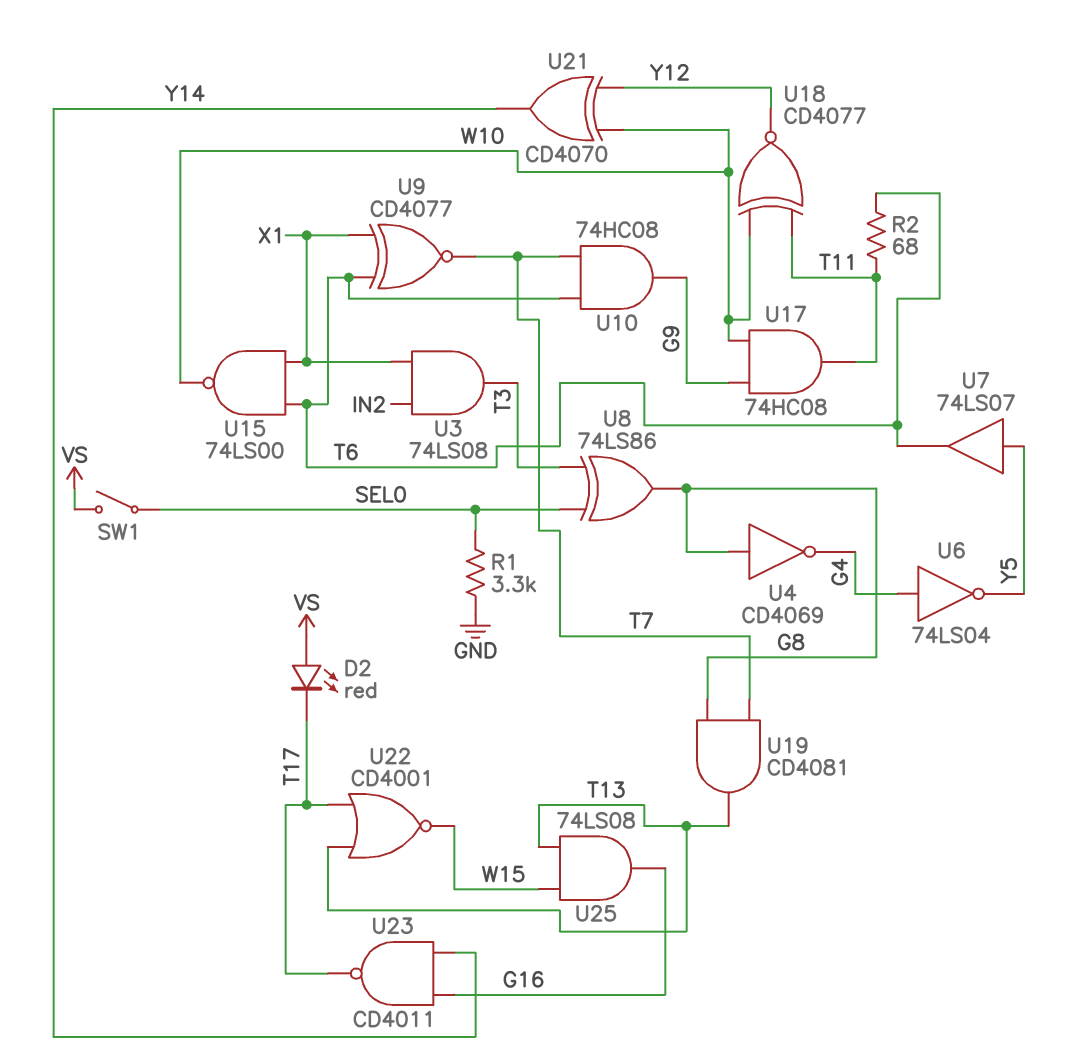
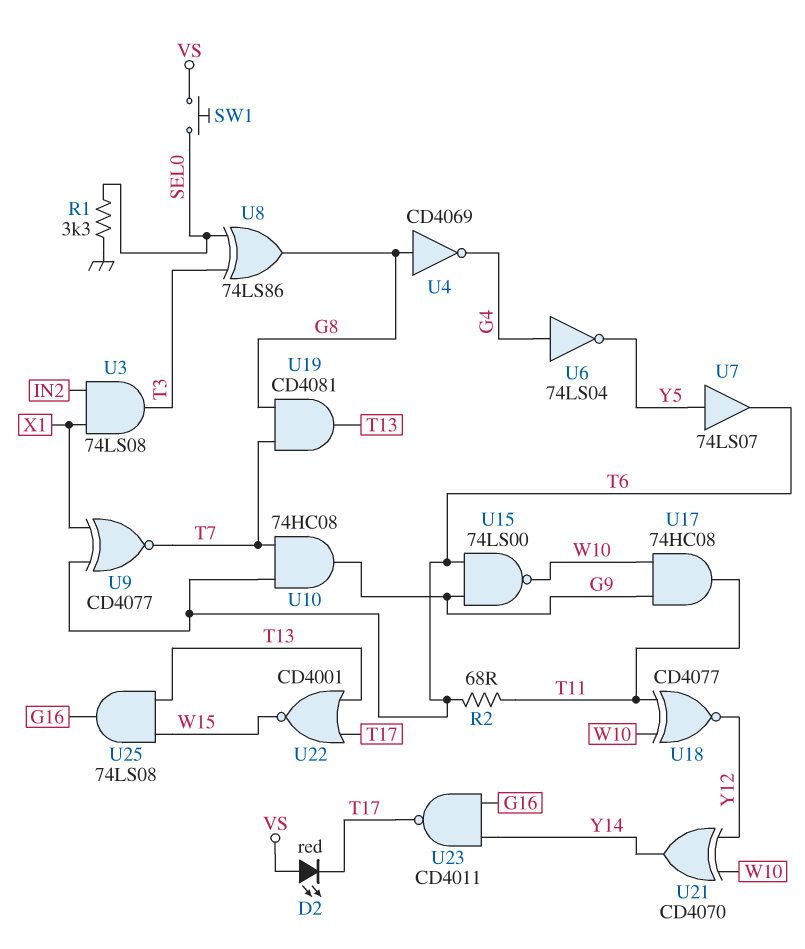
SW1: switch (SEL0, VS) -> button (SEL0, VS)
U15: NAND 74LS00 (in T6, in X1, out W10) -> NAND 74LS00 (in G9, in T6, out W10)

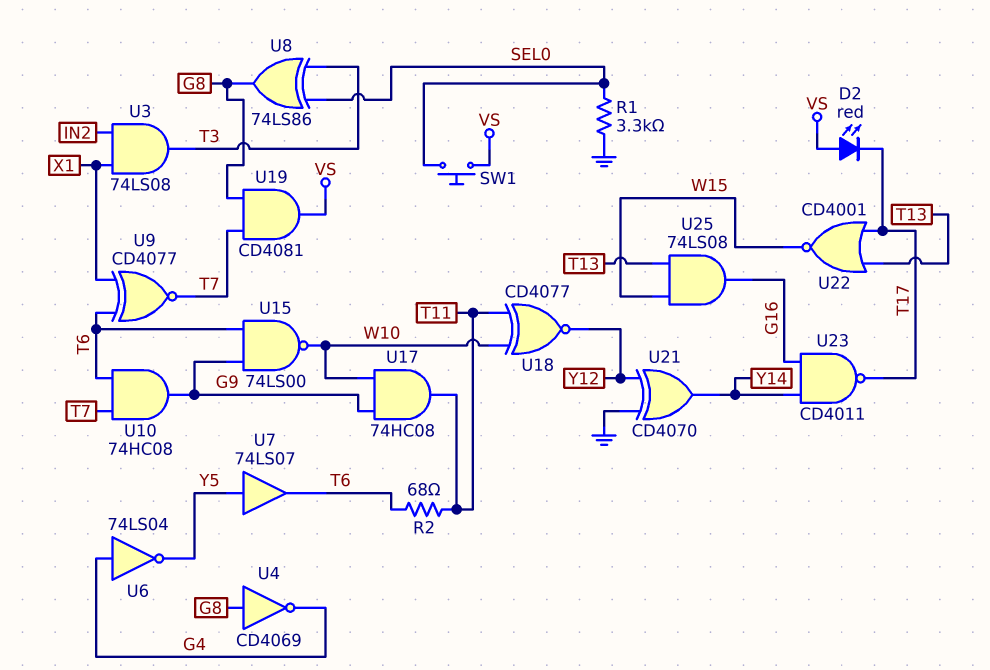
U19: AND CD4081 (in G8, in T7, out T13) -> AND CD4081 (in G8, in T7, out VS)
U21: XOR CD4070 (in W10, in Y12, out Y14) -> XOR CD4070 (in GND, in Y12, out Y14)

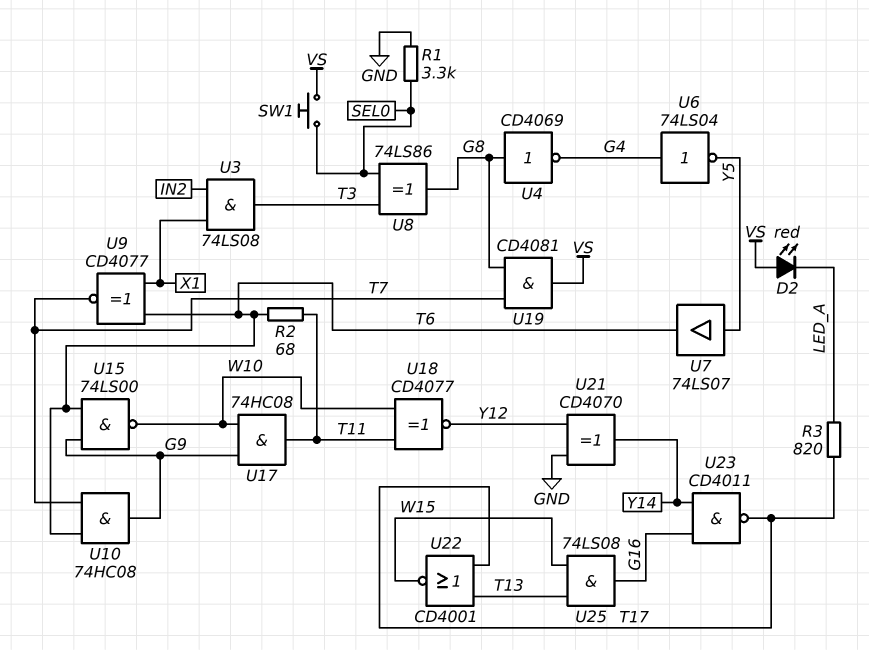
D2: LED red (A VS, K T17) -> LED red (A VS, K LED_A)
R3: none -> 820 (LED_A, T17)

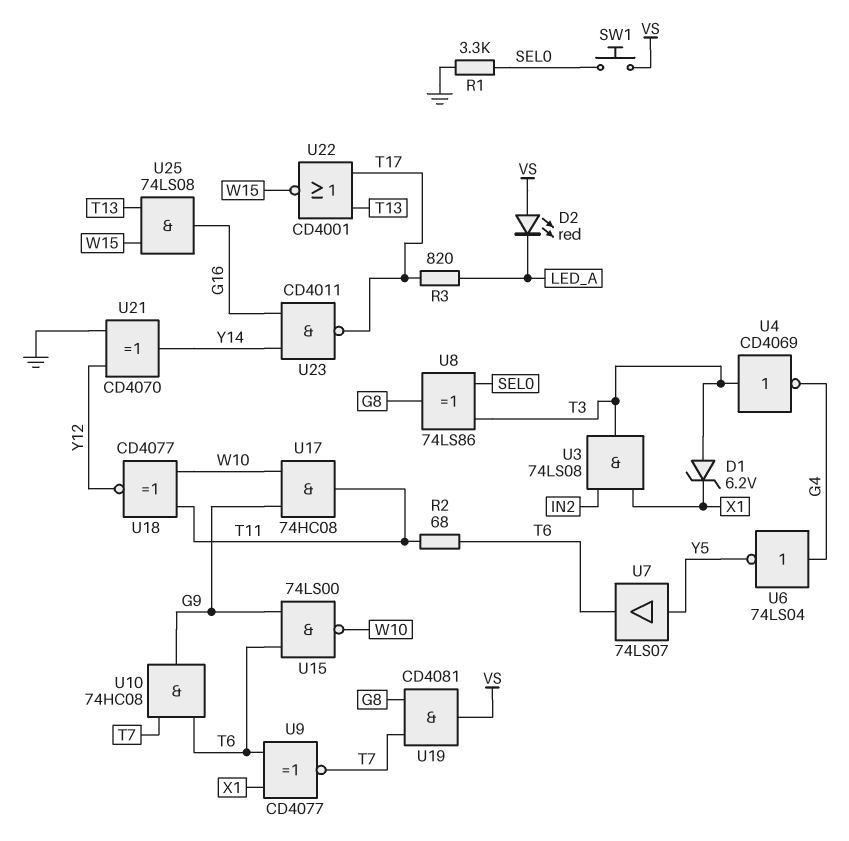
D1: none -> zener 6.2V (A T3, K X1)
U4: NOT CD4069 (in G8, out G4) -> NOT CD4069 (in T3, out G4)

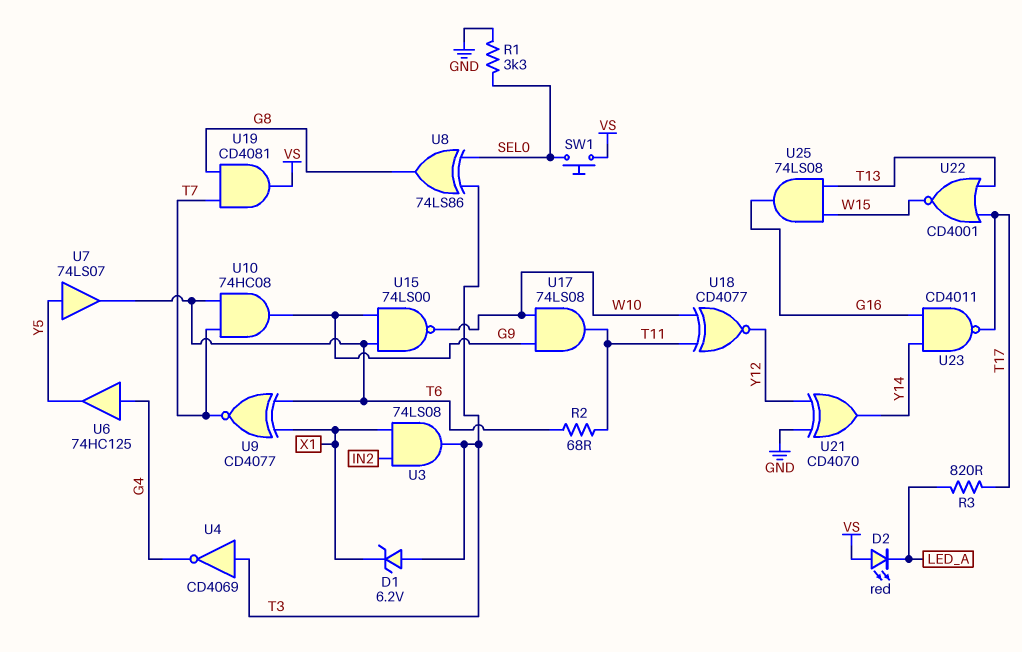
U6: NOT 74LS04 (in G4, out Y5) -> buffer 74HC125 (in G4, out Y5)
U17: AND 74HC08 (in G9, in W10, out T11) -> AND 74LS08 (in G9, in W10, out T11)

